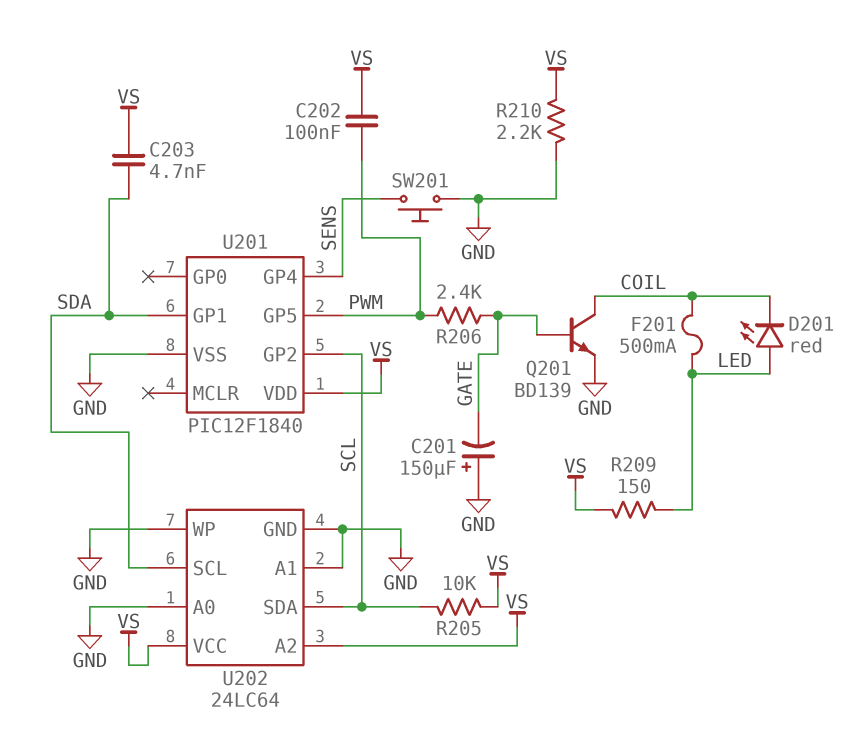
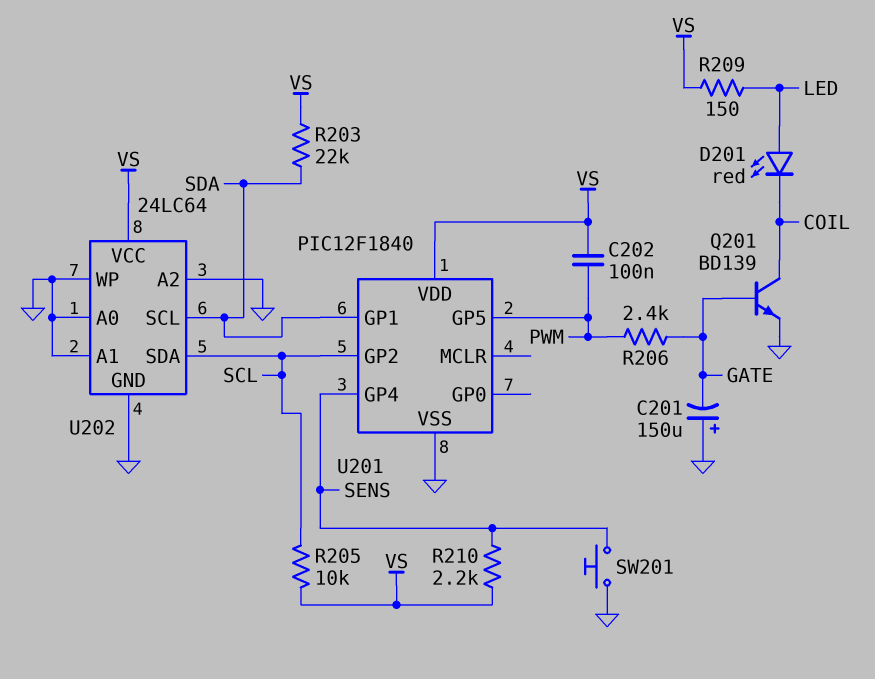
C203: 4.7nF (SDA, VS) -> none
F201: 500mA (COIL, LED) -> none
R203: none -> 22k (SDA, VS)
R210: 2.2k (GND, VS) -> 2.2k (SENS, VS)
U202 pin A2: VS -> GND

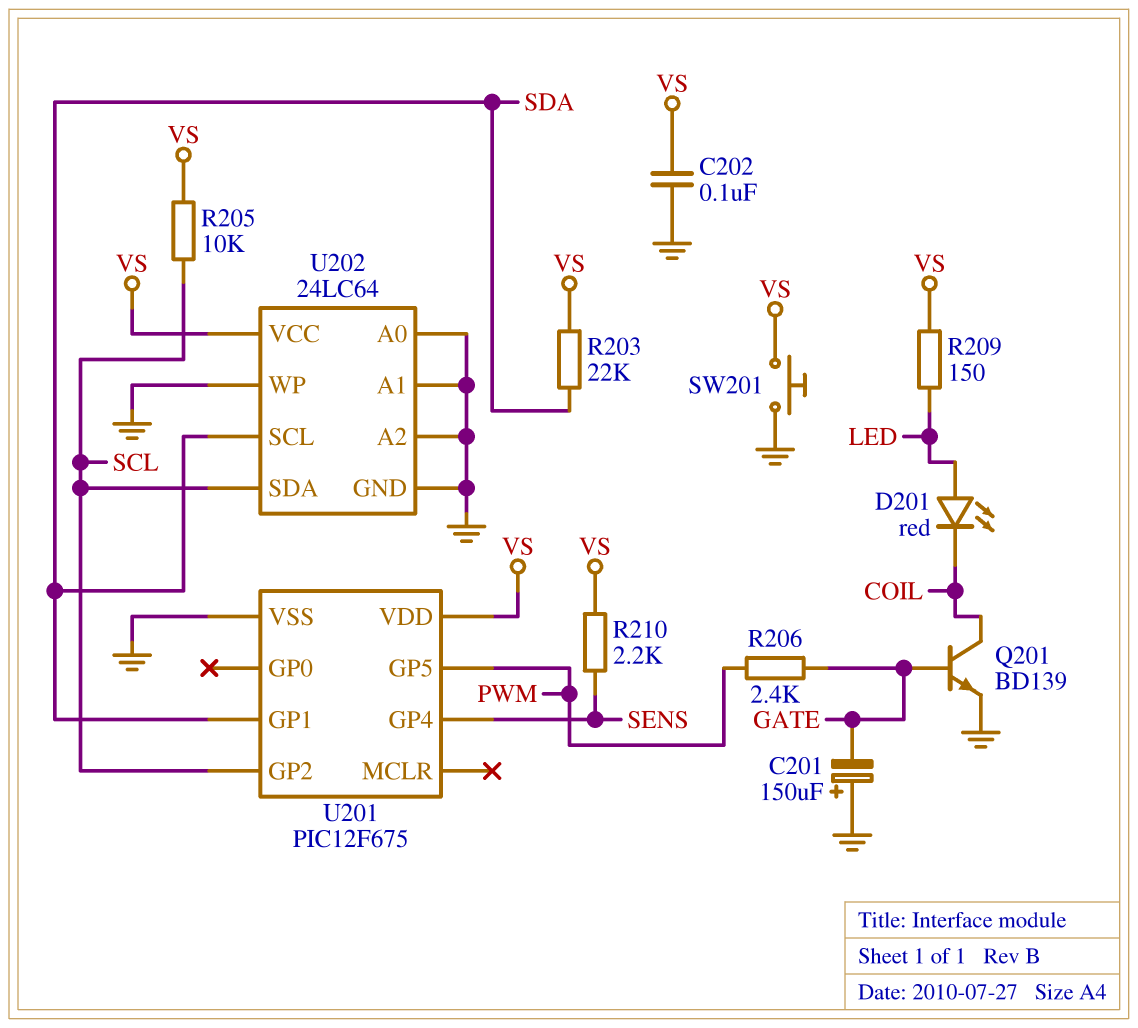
C202: 100nF (PWM, VS) -> 100nF (GND, VS)
SW201: button (GND, SENS) -> button (GND, VS)
U201: PIC12F1840 -> PIC12F675

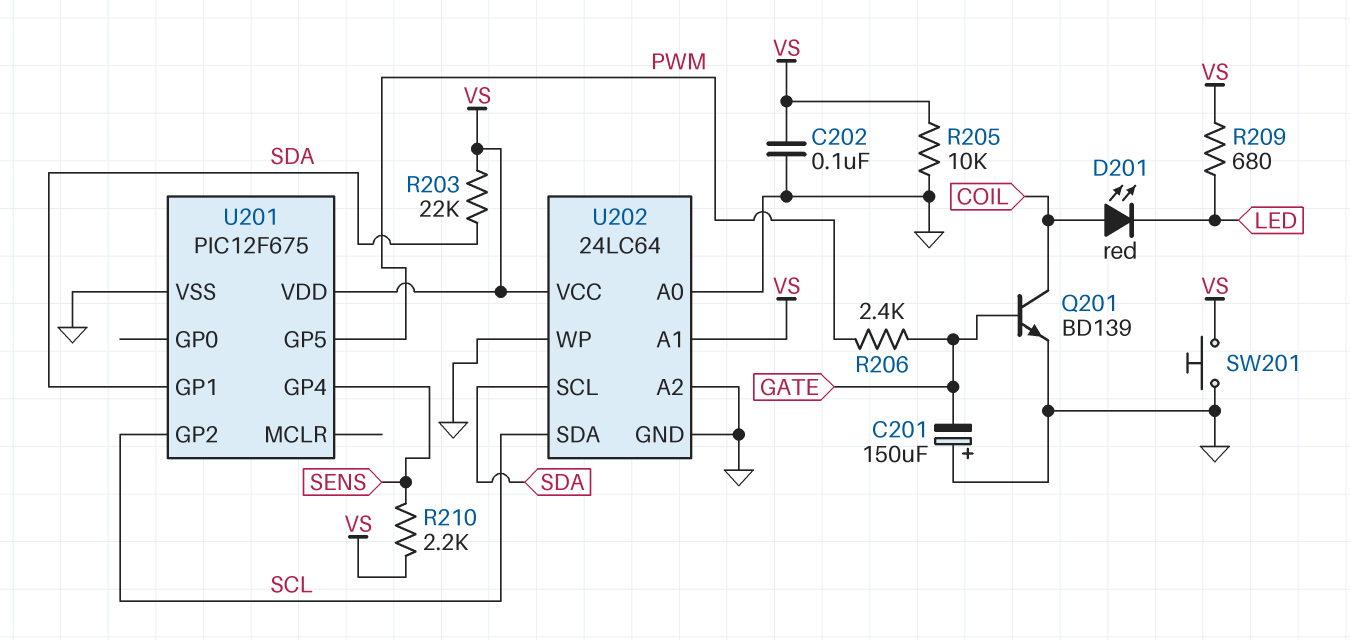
D201: LED red (A LED, K COIL) -> LED red (A COIL, K LED)
R205: 10k (SCL, VS) -> 10k (GND, VS)
R209: 150 (LED, VS) -> 680 (LED, VS)
U202 pin A1: GND -> VS

